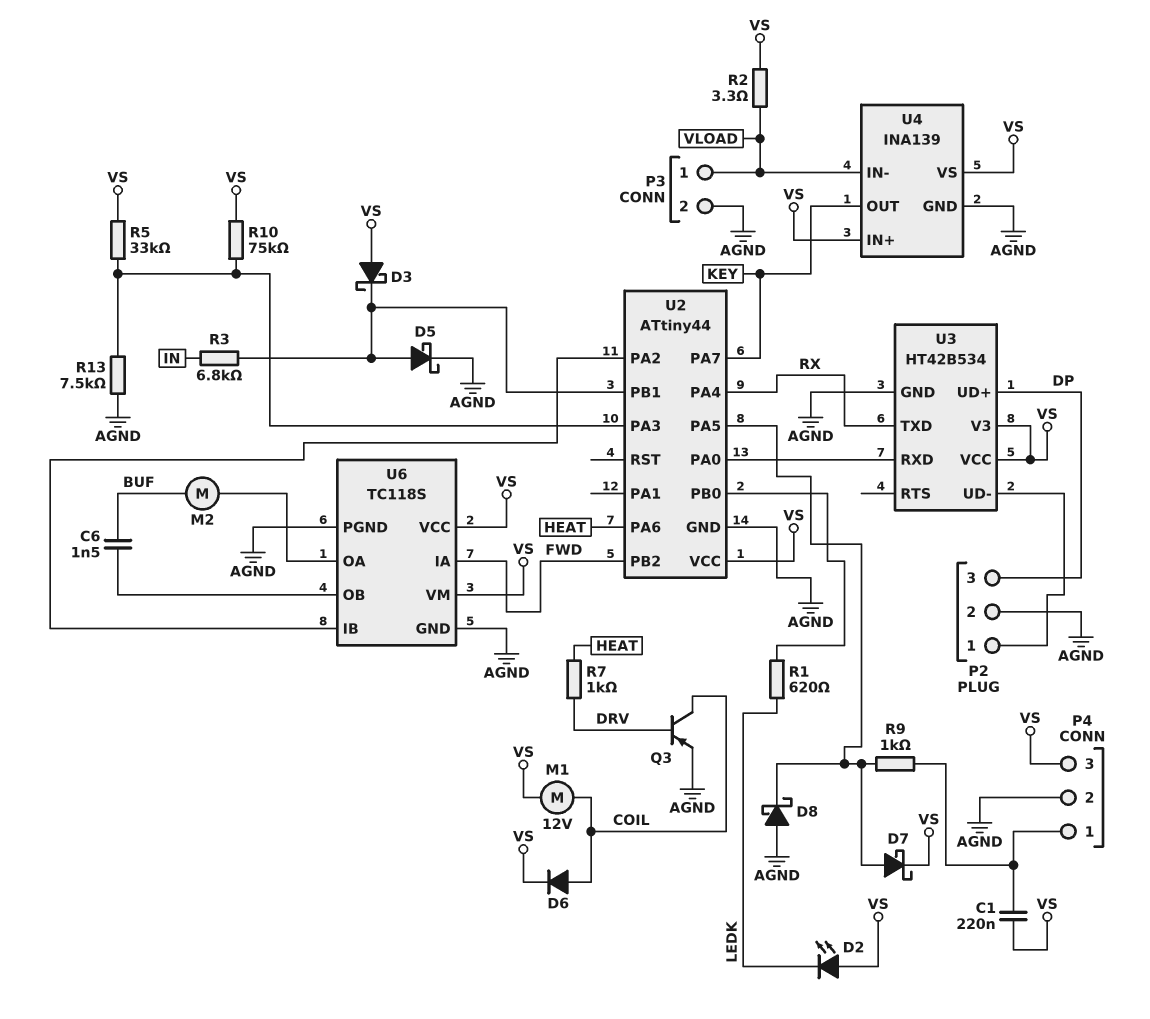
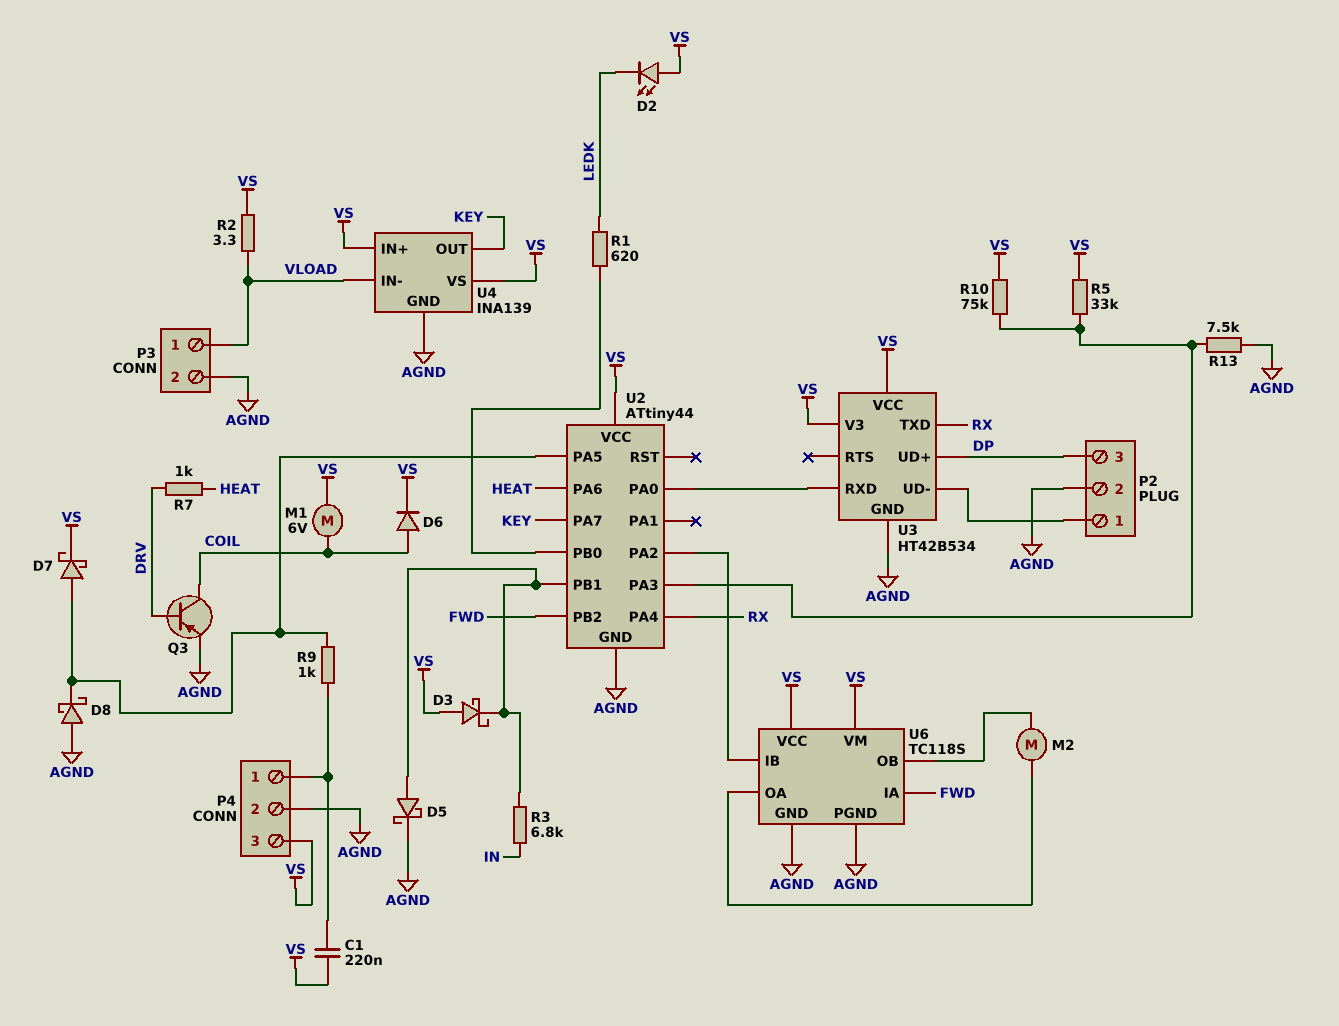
C6: 1.5nF (BUF, U6/OB) -> none
M1: motor 12V (COIL, VS) -> motor 6V (COIL, VS)
M2: motor (BUF, U6/OA) -> motor (U6/OA, U6/OB)

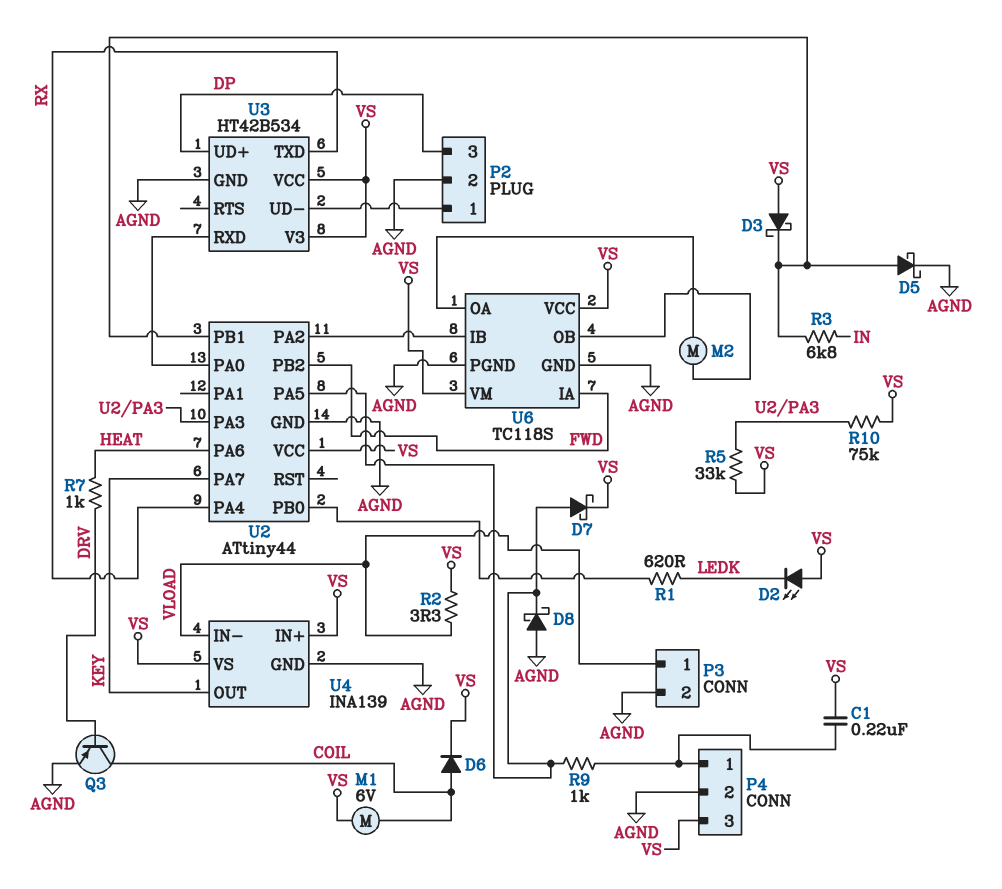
R13: 7.5k (AGND, U2/PA3) -> none

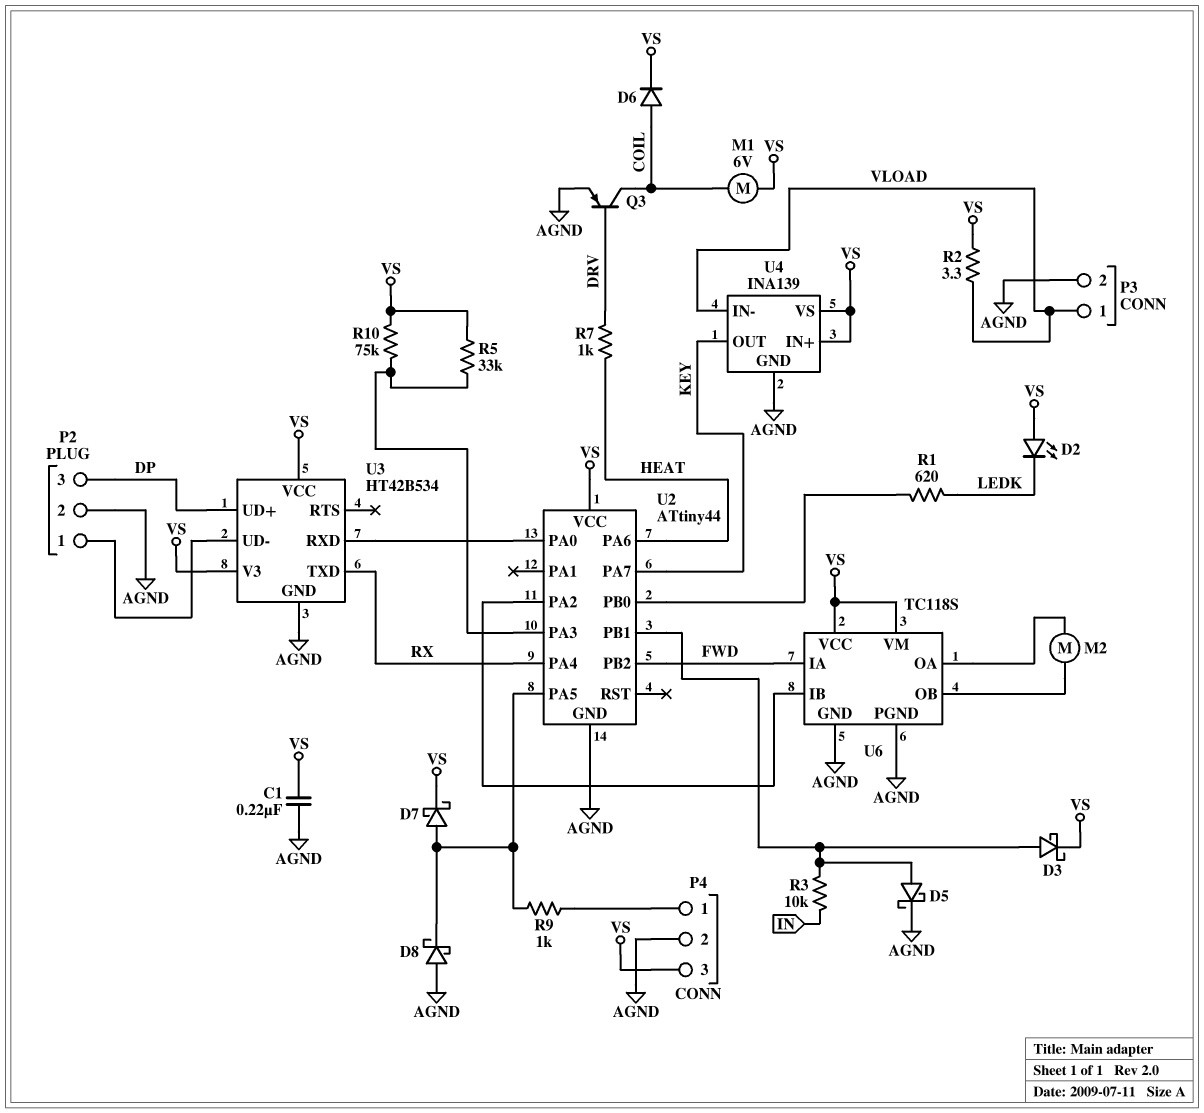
C1: 220nF (P4/1, VS) -> 220nF (AGND, VS)
D3: schottky (A VS, K U2/PB1) -> schottky (A U2/PB1, K VS)
R3: 6.8k (IN, U2/PB1) -> 10k (IN, U2/PB1)

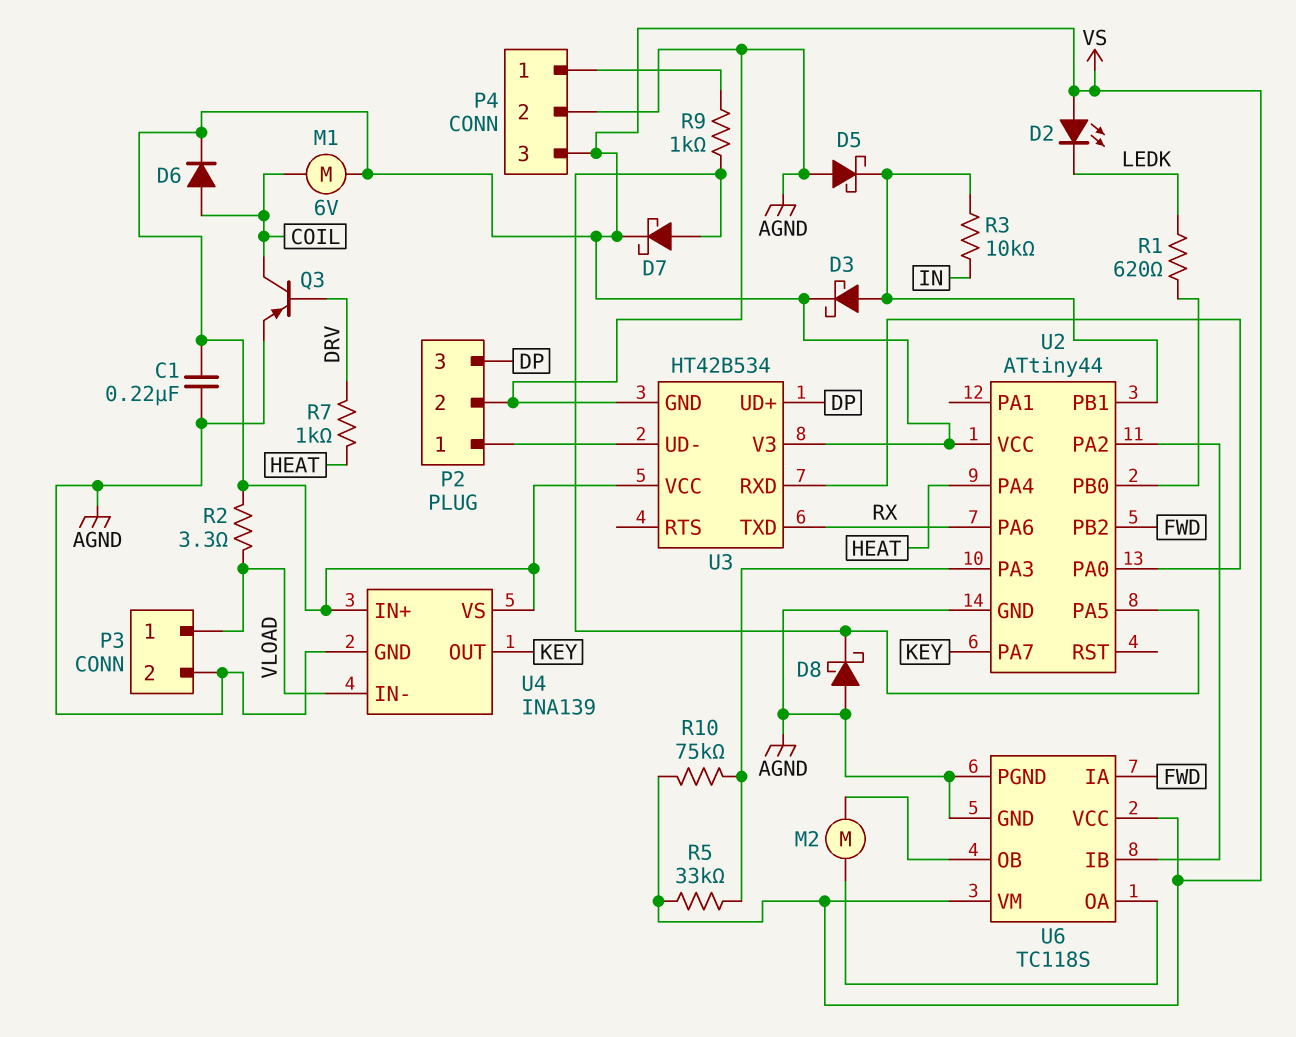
D5: schottky (A U2/PB1, K AGND) -> schottky (A AGND, K U2/PB1)
U2 pin PA4: RX -> HEAT
U2 pin PA6: HEAT -> RX

